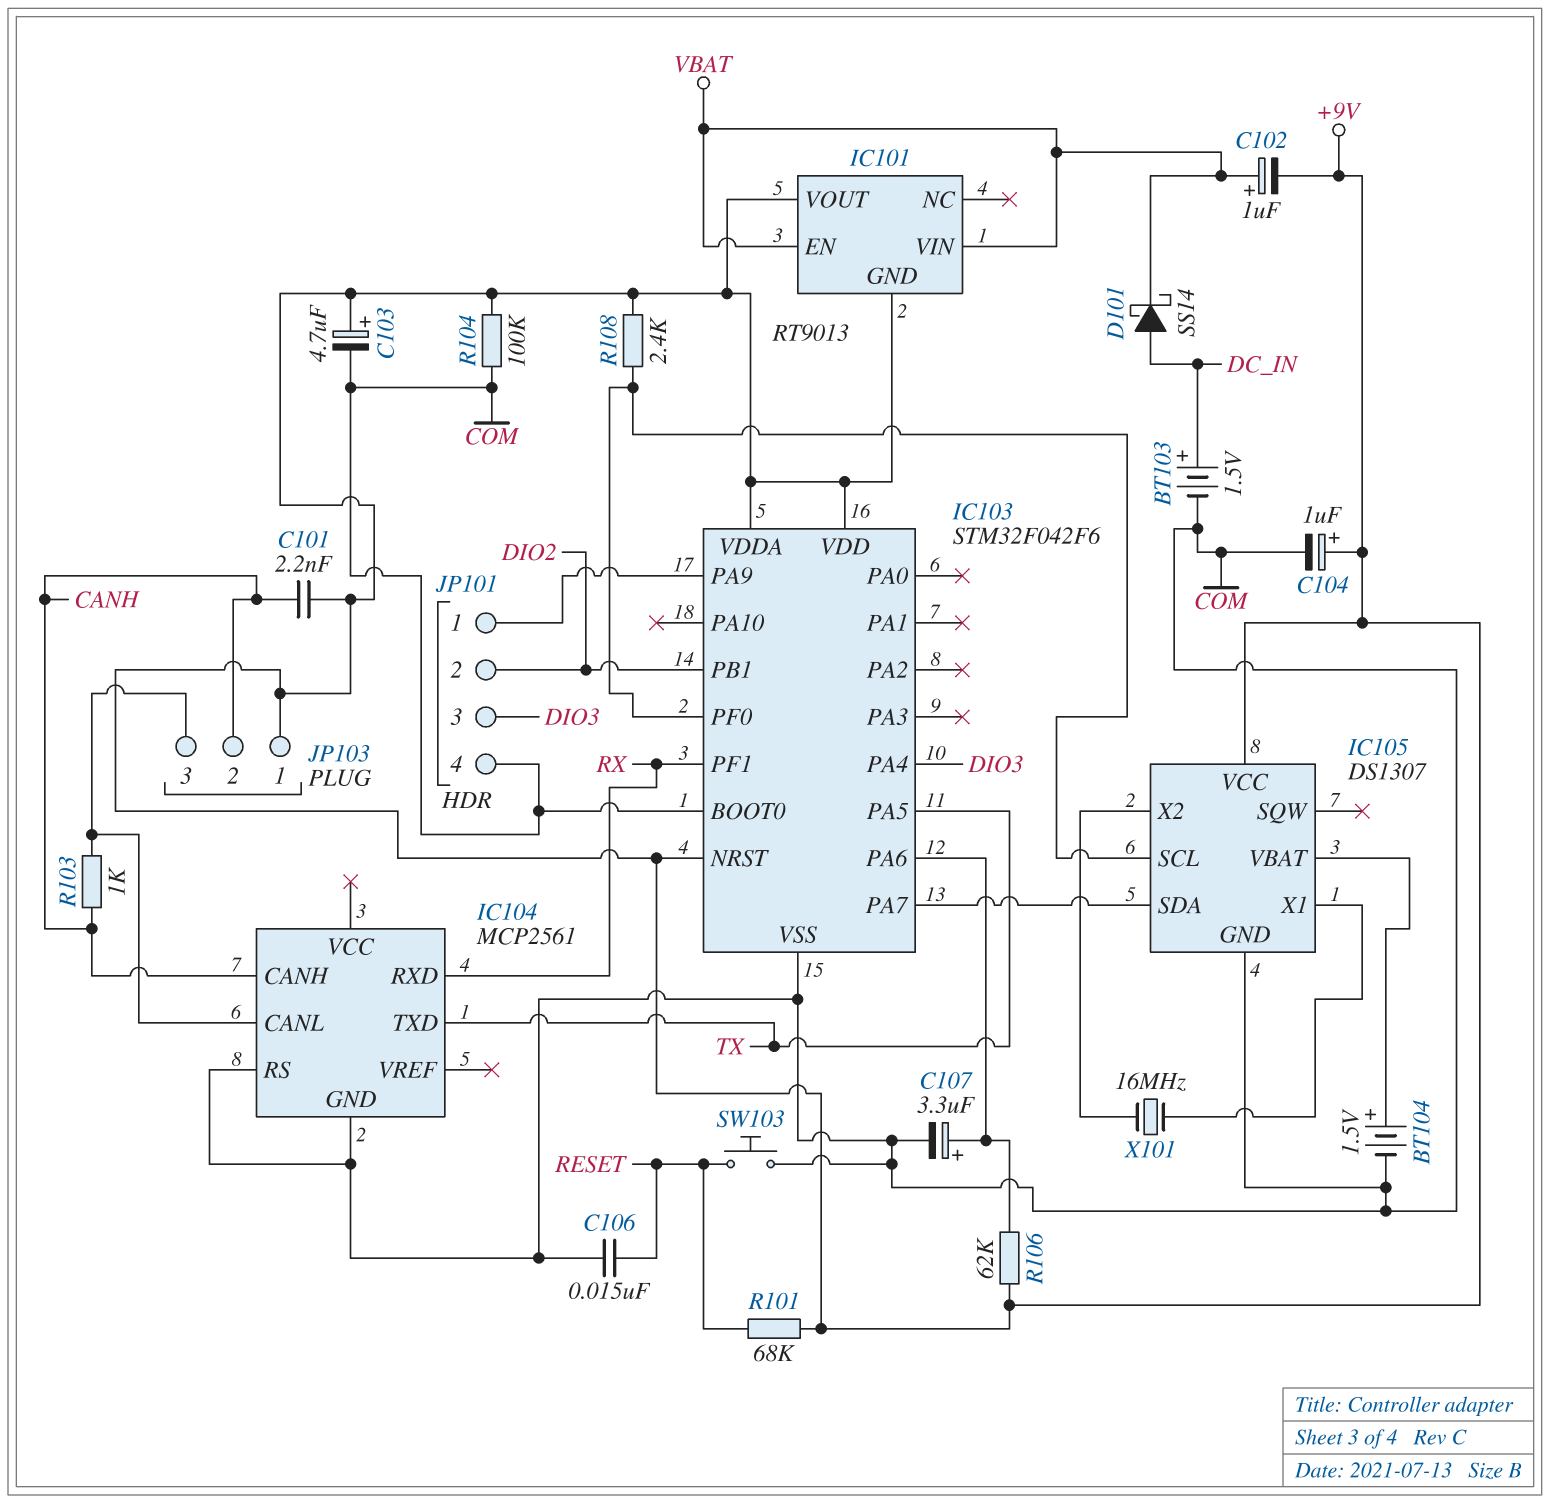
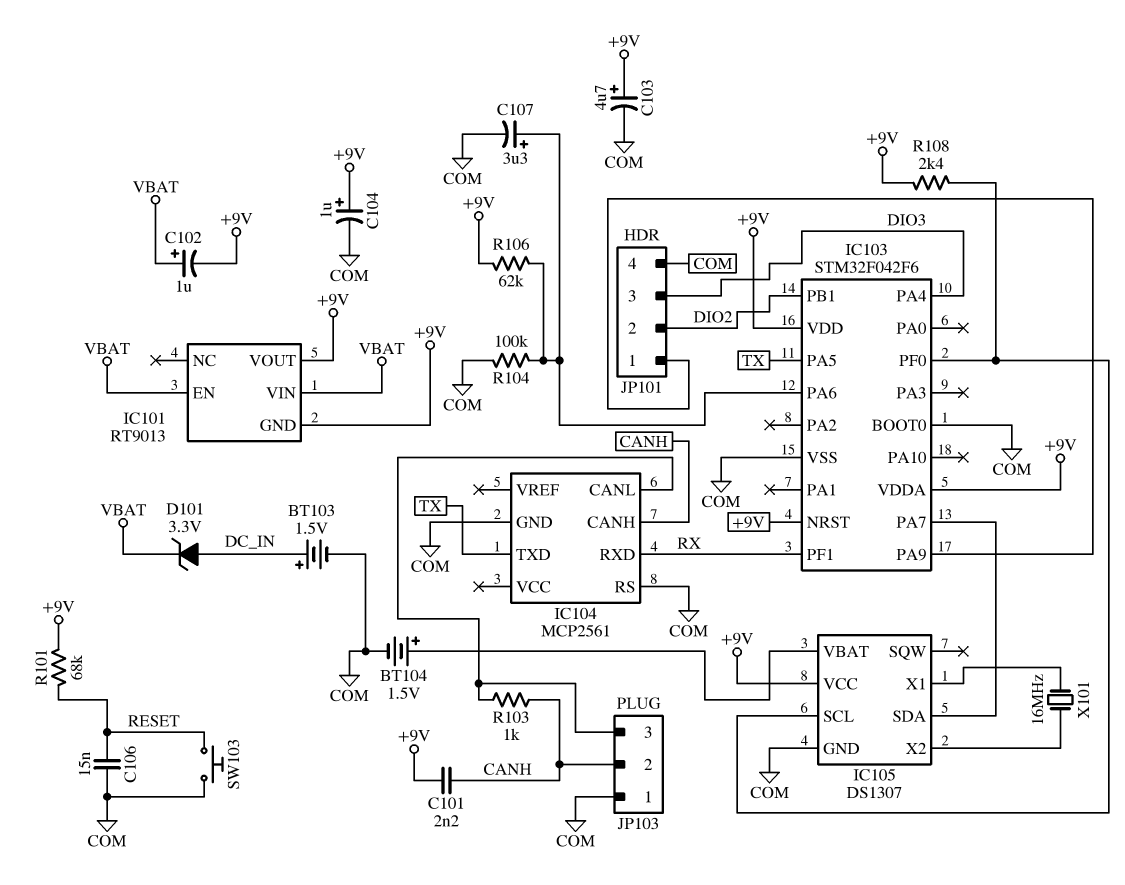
D101: schottky SS14 (A DC_IN, K VBAT) -> zener 3.3V (A DC_IN, K VBAT)
JP103 pin 1: +9V -> COM
R104: 100k (+9V, COM) -> 100k (COM, IC103/PA6)

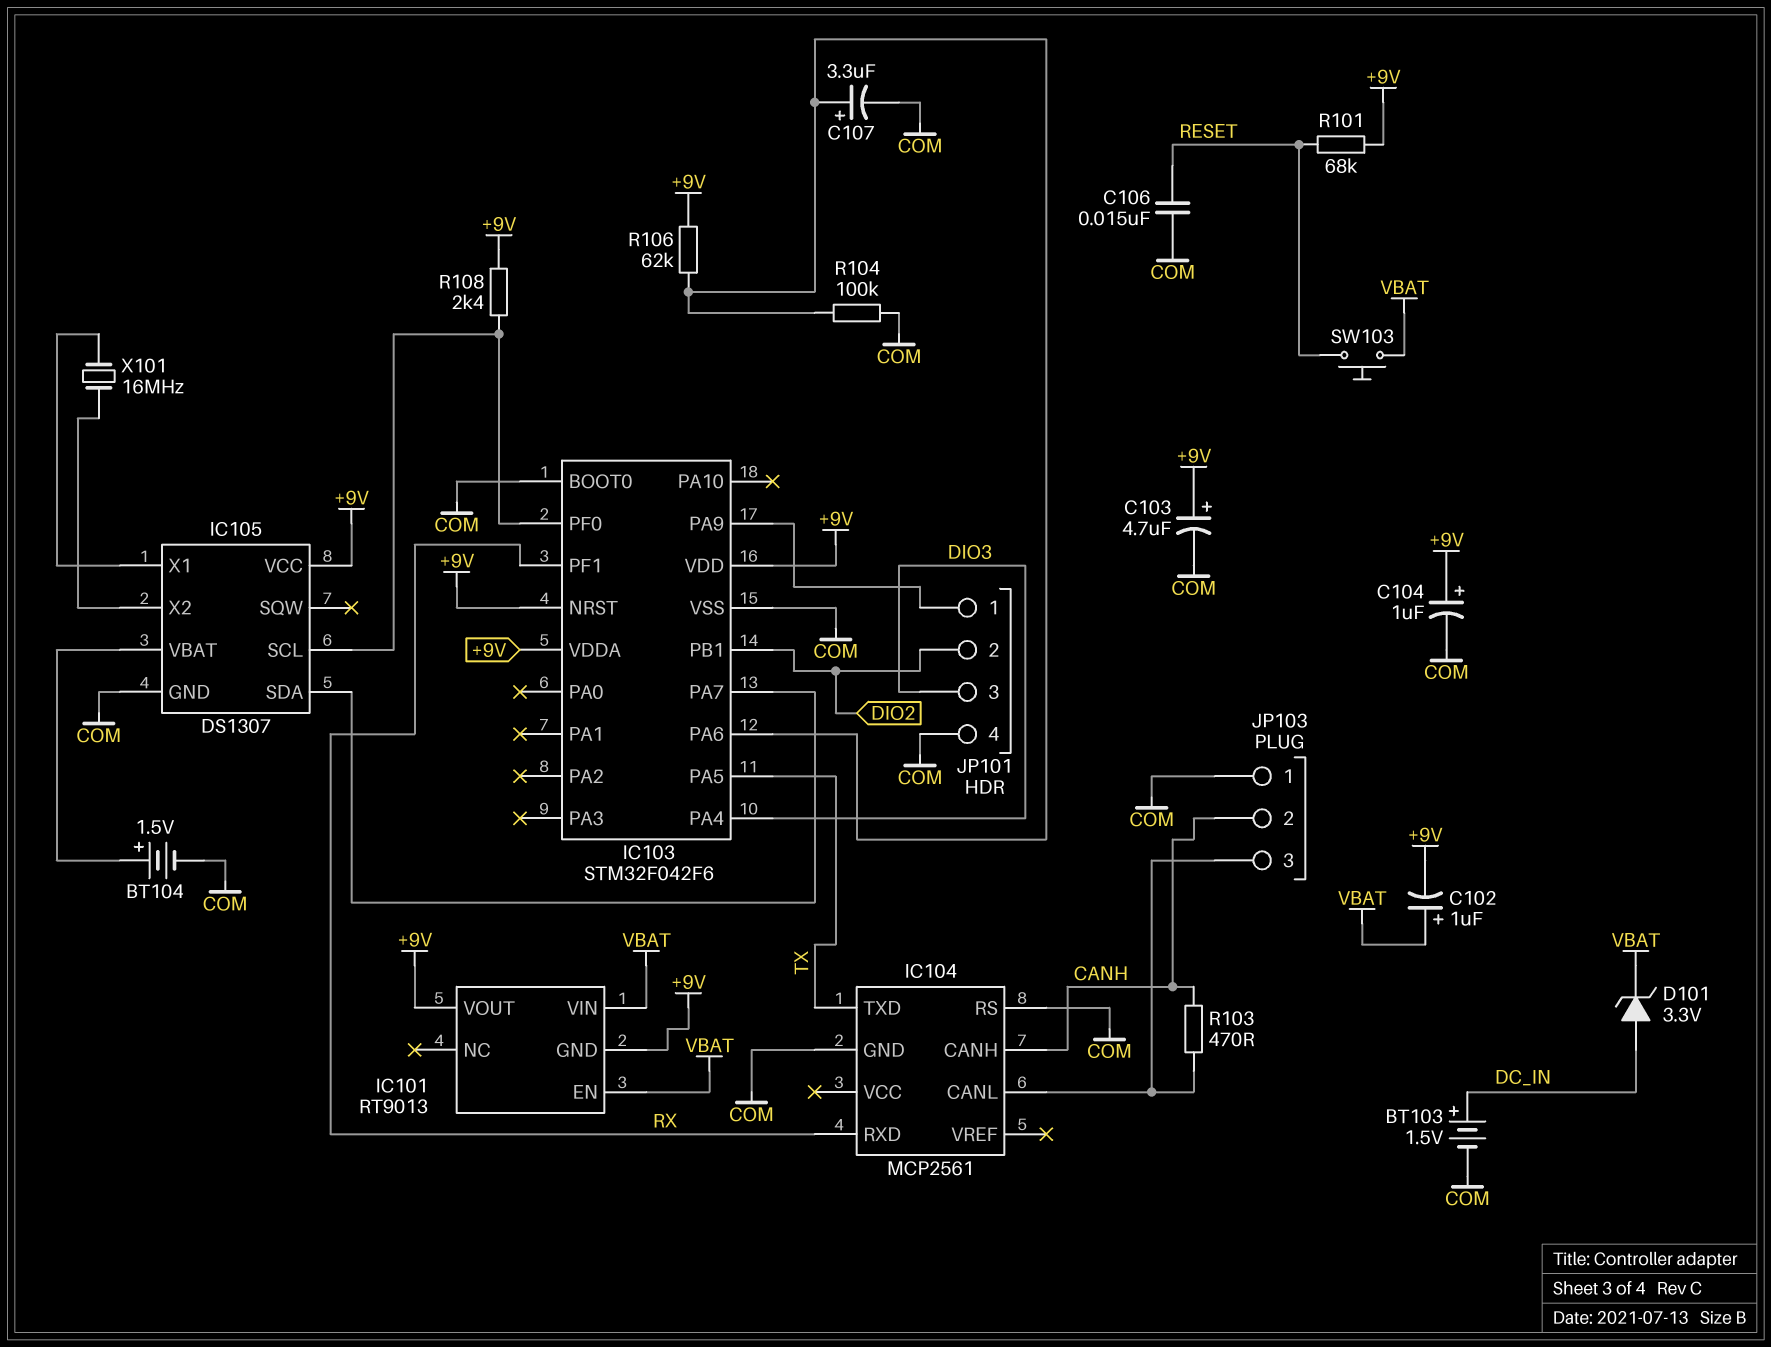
C101: 2.2nF (+9V, CANH) -> none
R103: 1k (CANH, IC104/CANL) -> 470 (CANH, IC104/CANL)
SW103: button (COM, RESET) -> button (RESET, VBAT)

